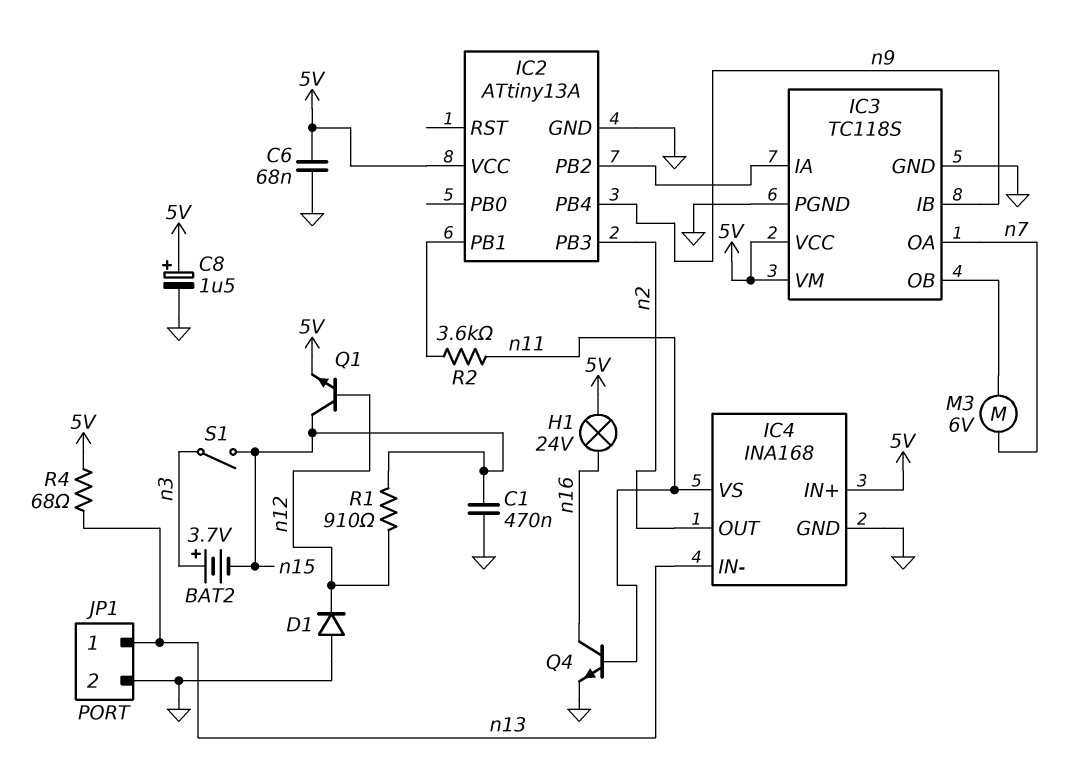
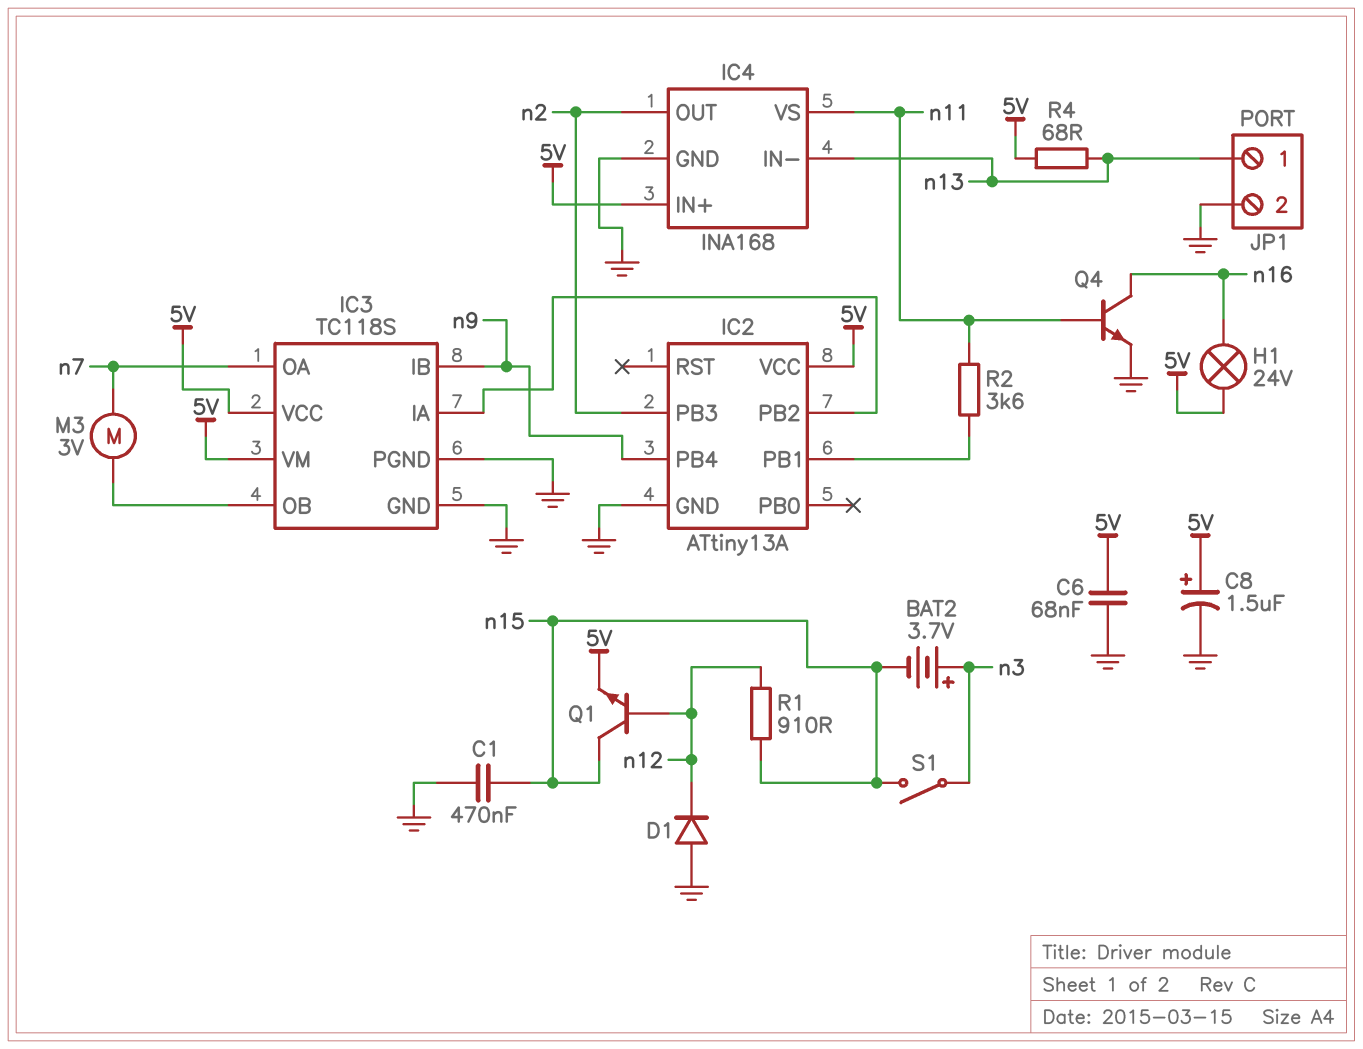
M3: motor 6V (IC3/OB, n7) -> motor 3V (IC3/OB, n7)

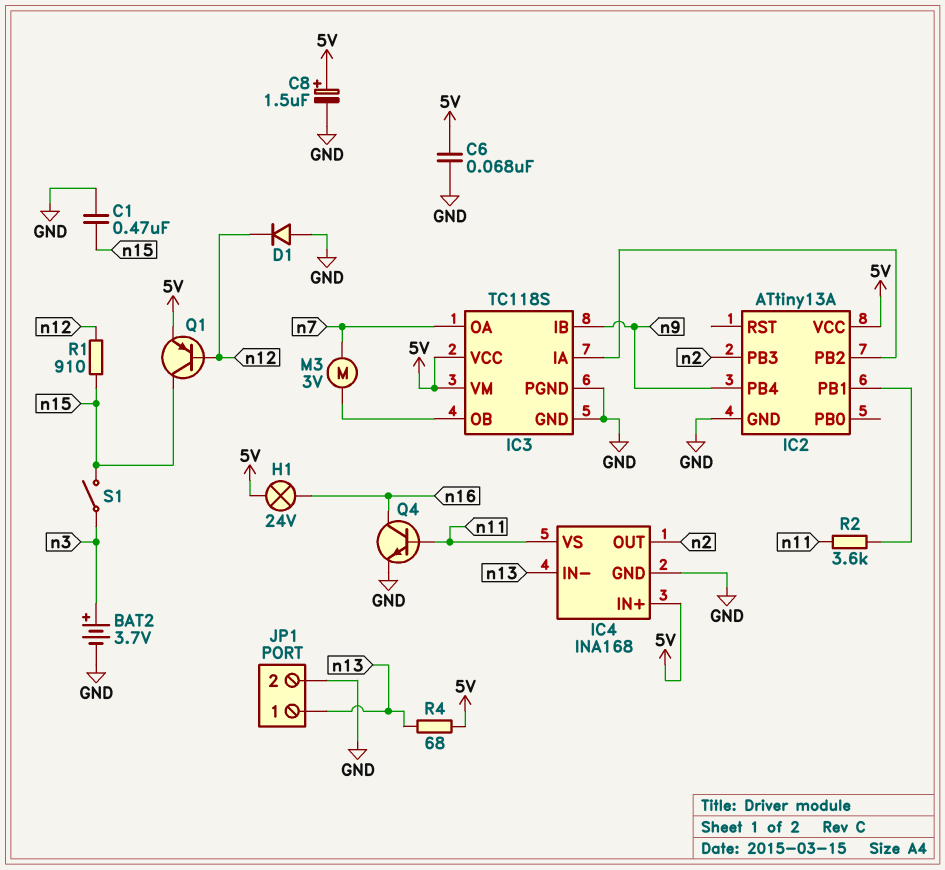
BAT2: 3.7V (plus n3, minus n15) -> 3.7V (plus n3, minus GND)
Q1: NPN (B n12, C n15, E 5V) -> PNP (B n12, C n15, E 5V)

